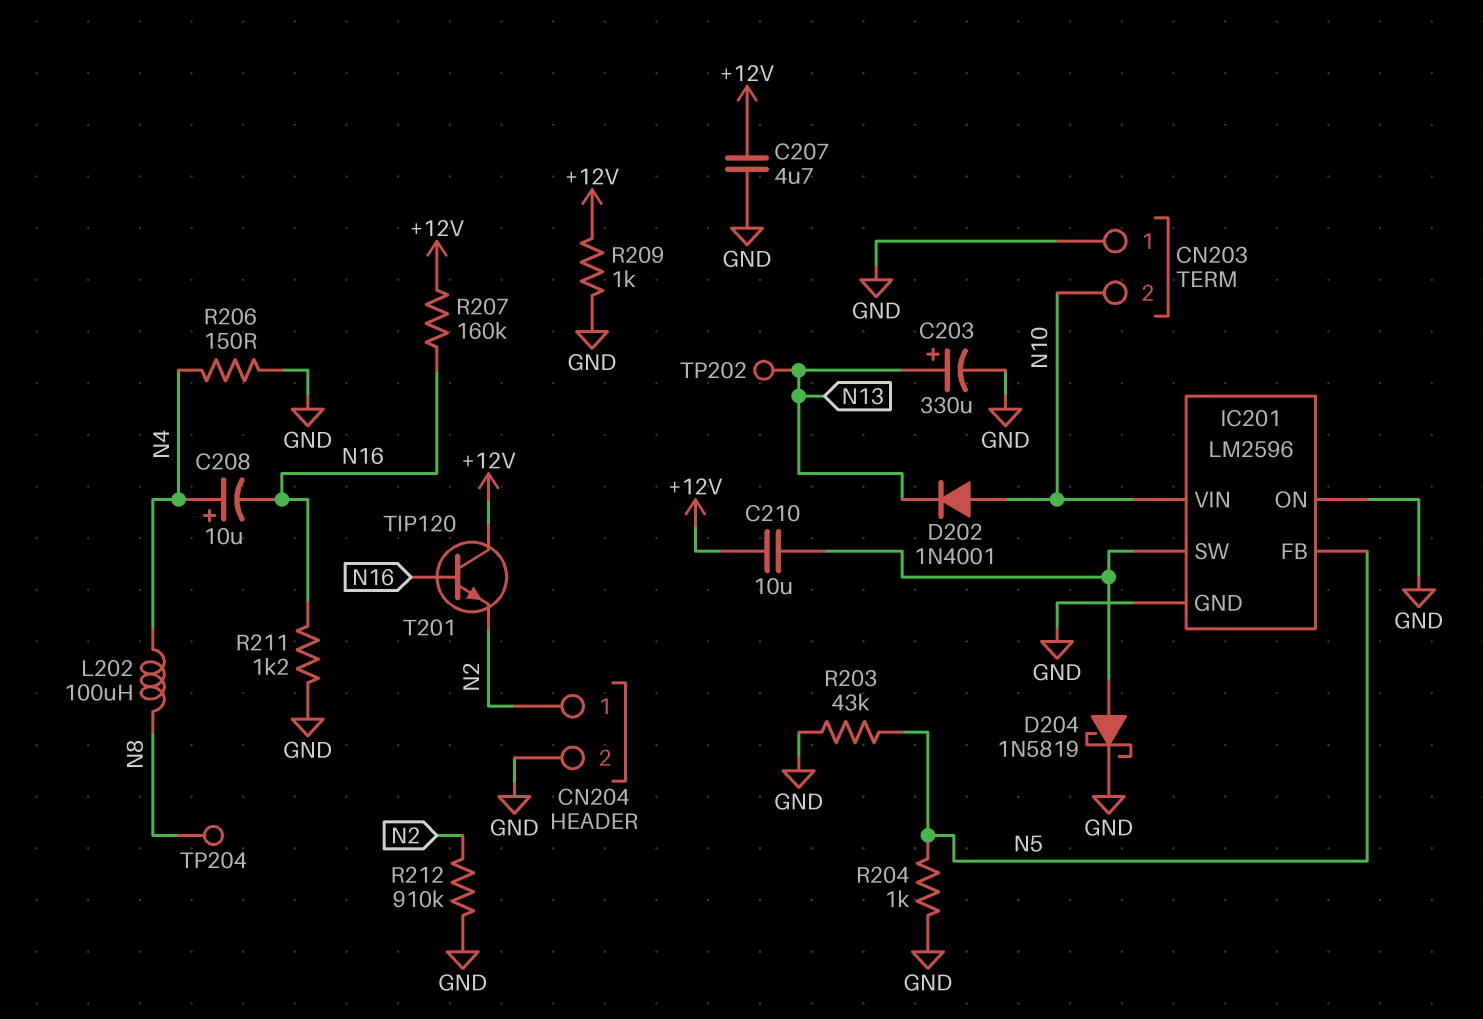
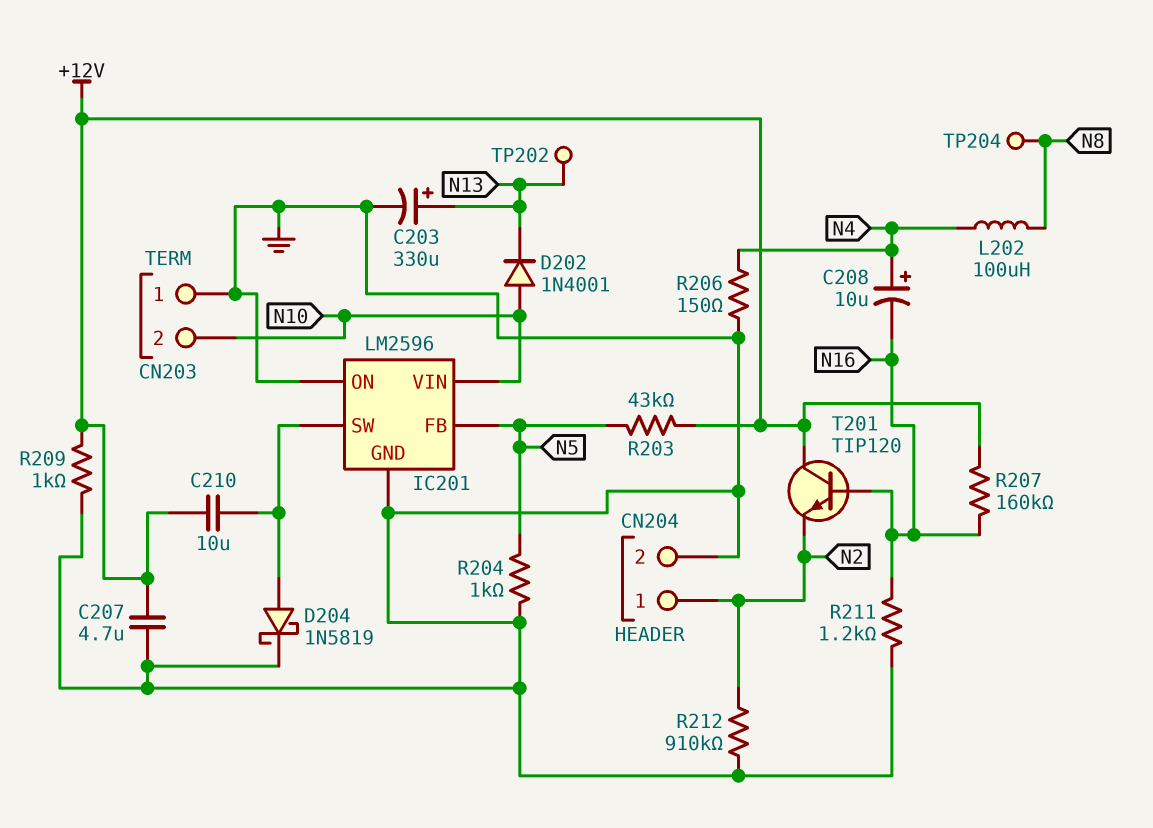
R203: 43k (GND, N5) -> 43k (+12V, N5)

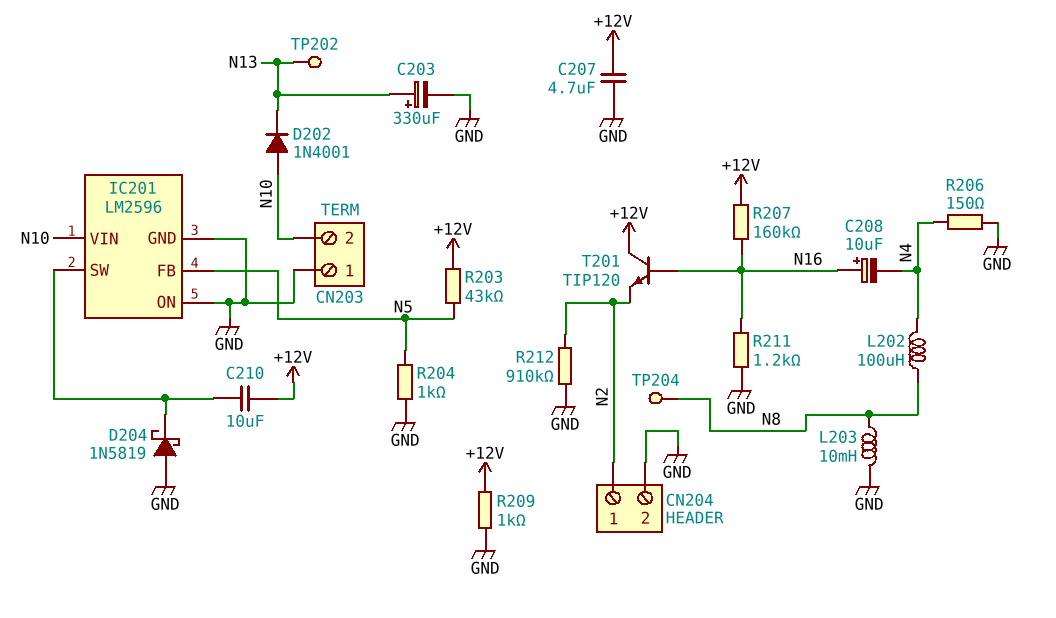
C208: 10uF (plus N4, minus N16) -> 10uF (plus N16, minus N4)
D204: schottky 1N5819 (A IC201/SW, K GND) -> schottky 1N5819 (A GND, K IC201/SW)
L203: none -> 10mH (GND, N8)

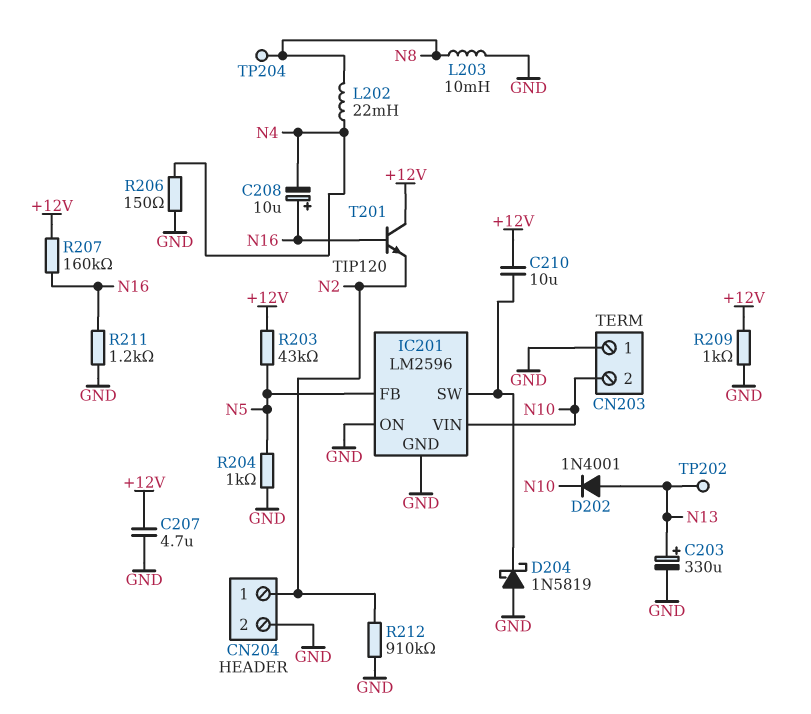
D202: diode 1N4001 (A N10, K N13) -> diode 1N4001 (A N13, K N10)
L202: 100uH (N4, N8) -> 22mH (N4, N8)

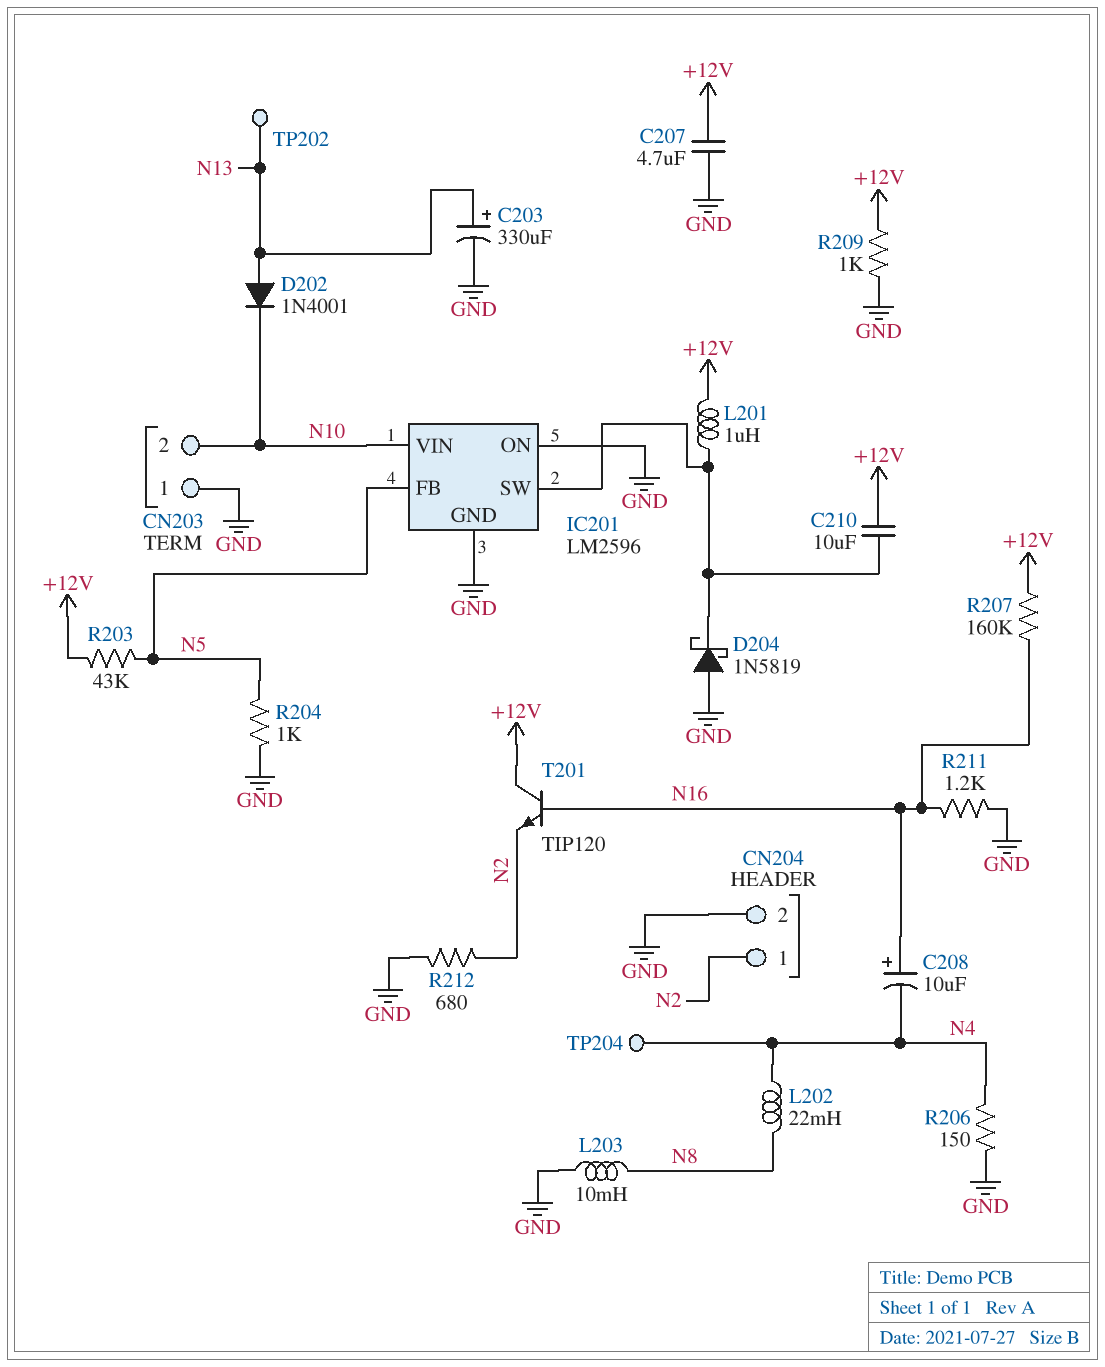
L201: none -> 1uH (+12V, IC201/SW)
R212: 910k (GND, N2) -> 680 (GND, N2)
TP204: test point (N8) -> test point (N4)

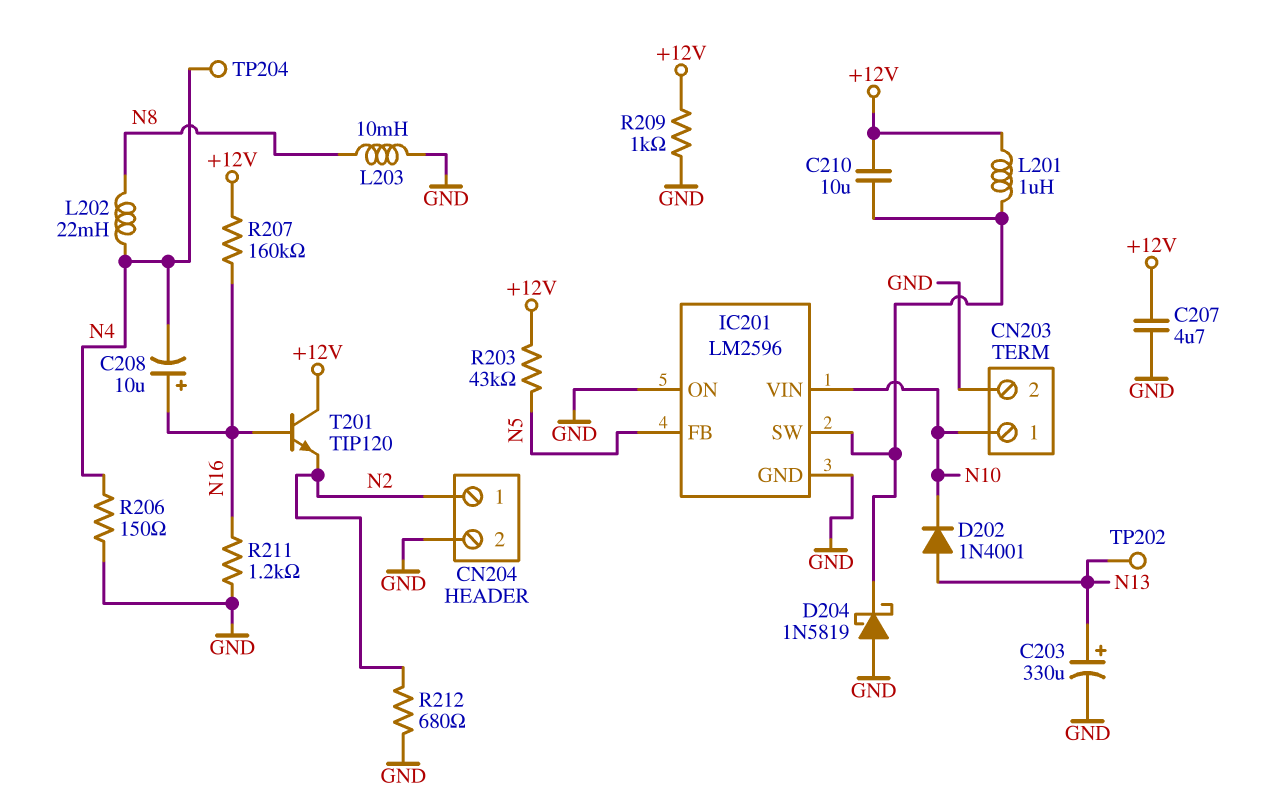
CN203 pin 1: GND -> N10
CN203 pin 2: N10 -> GND
R204: 1k (GND, N5) -> none

